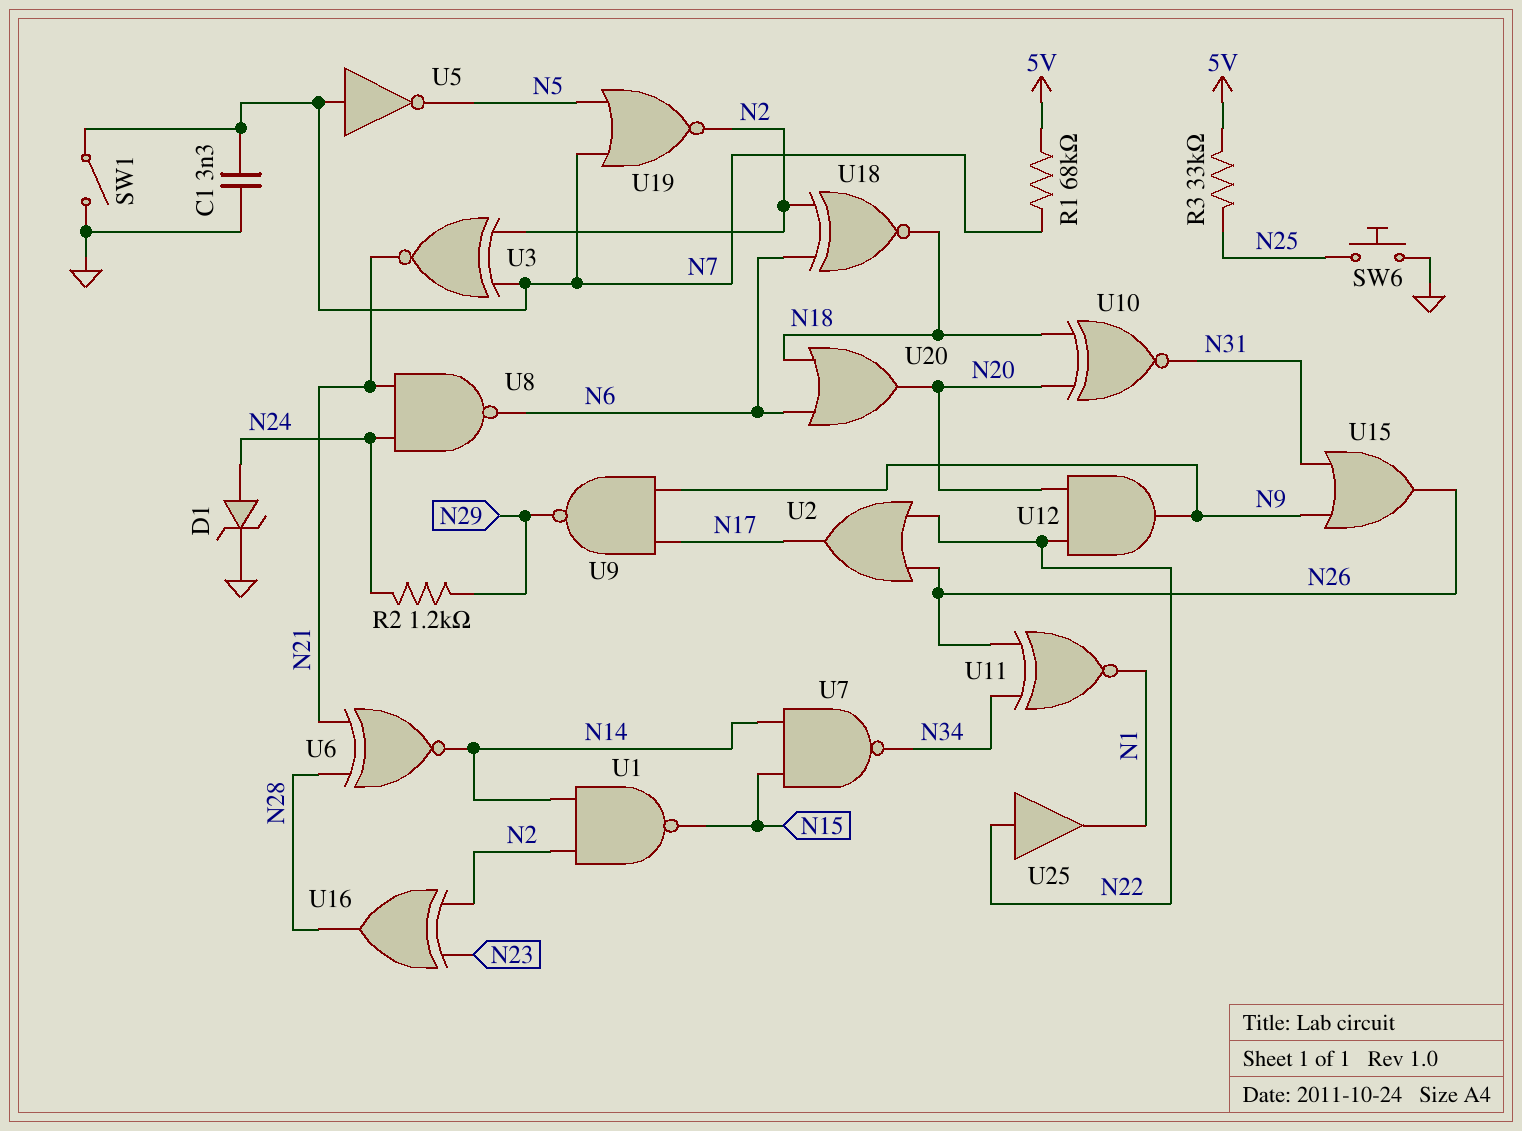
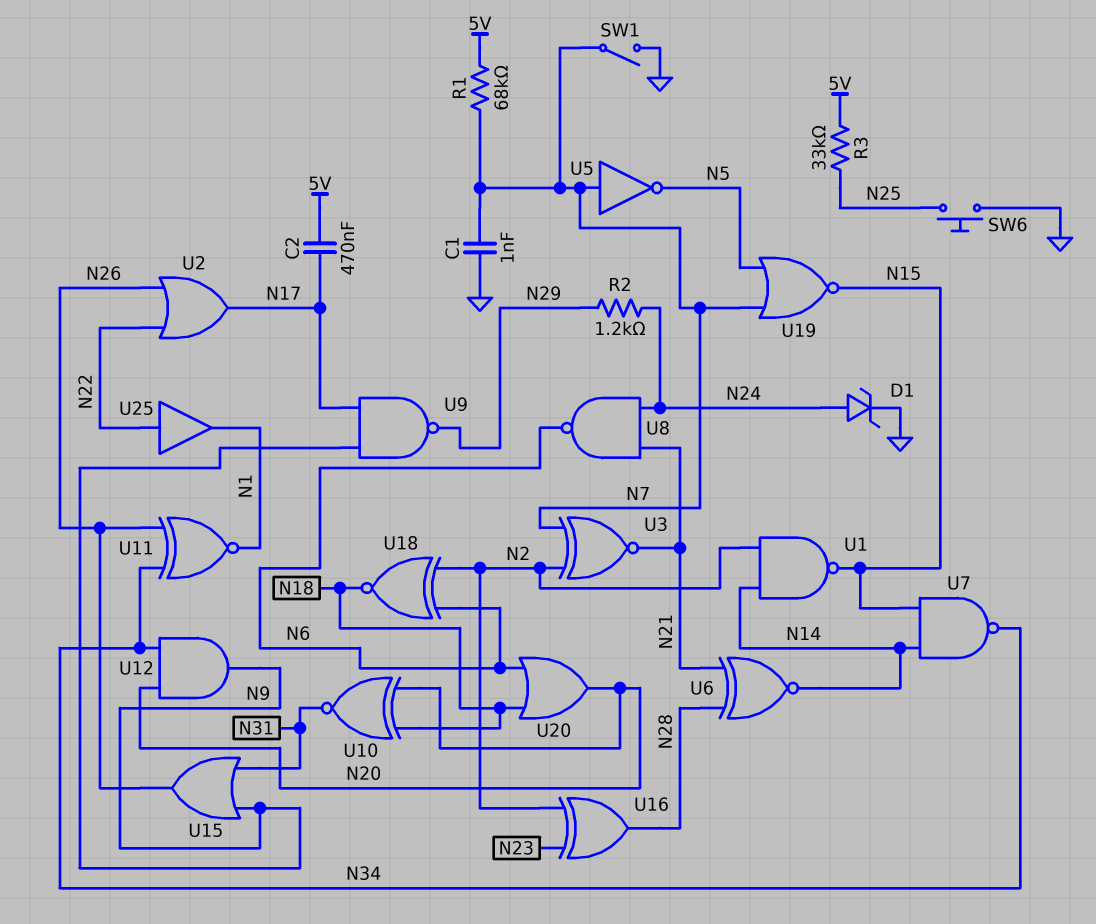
C1: 3.3nF (GND, N7) -> 1nF (GND, N7)
C2: none -> 470nF (5V, N17)
U12: AND (in N20, in N22, out N9) -> AND (in N20, in N34, out N9)
U19: NOR (in N5, in N7, out N2) -> NOR (in N5, in N7, out N15)

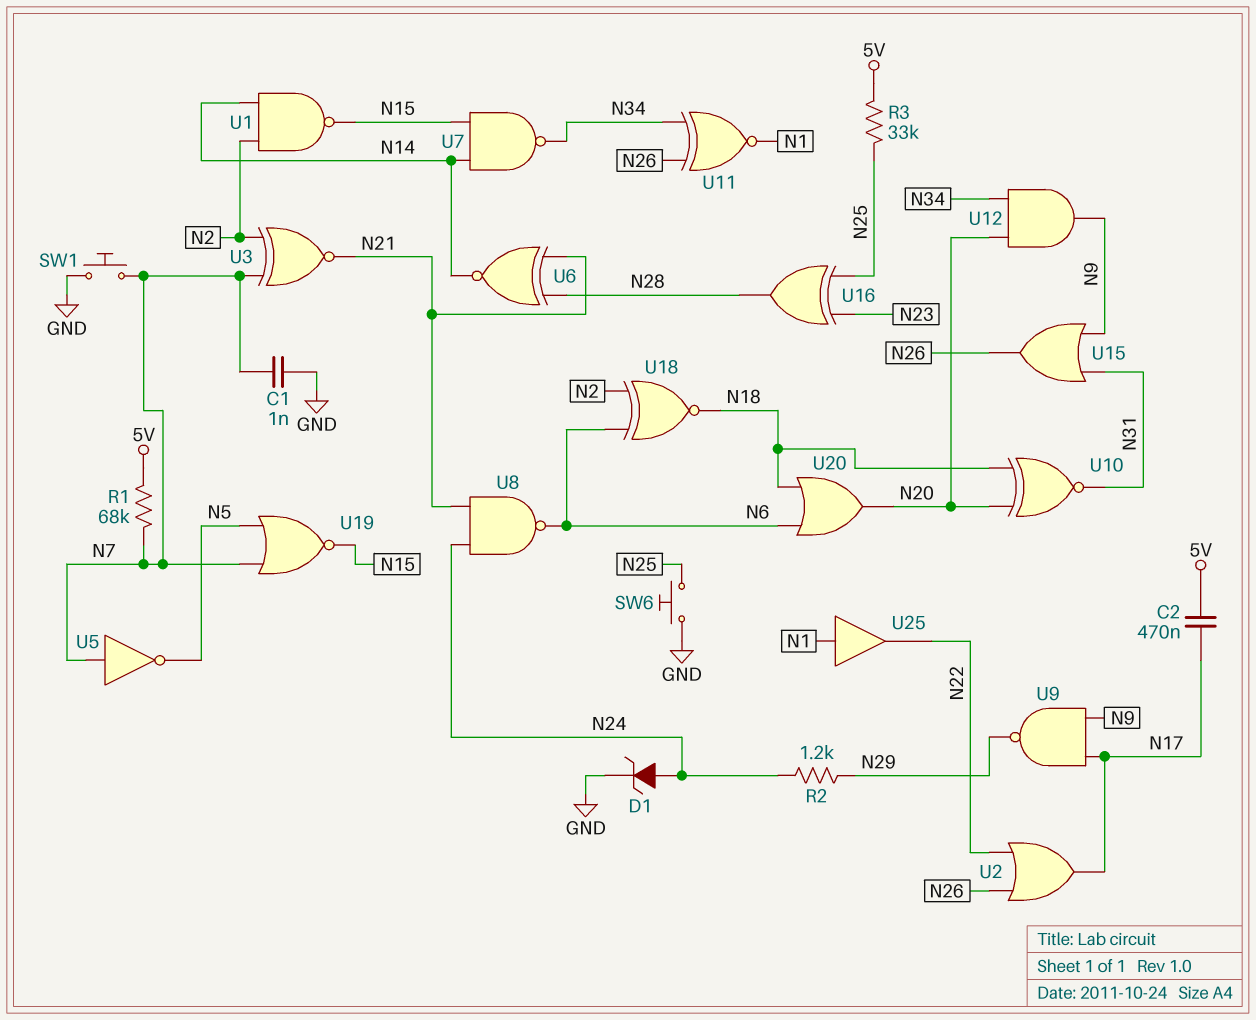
SW1: switch (GND, N7) -> button (GND, N7)
U16: XOR (in N2, in N23, out N28) -> XOR (in N23, in N25, out N28)
U25: buffer (in N22, out N1) -> buffer (in N1, out N22)

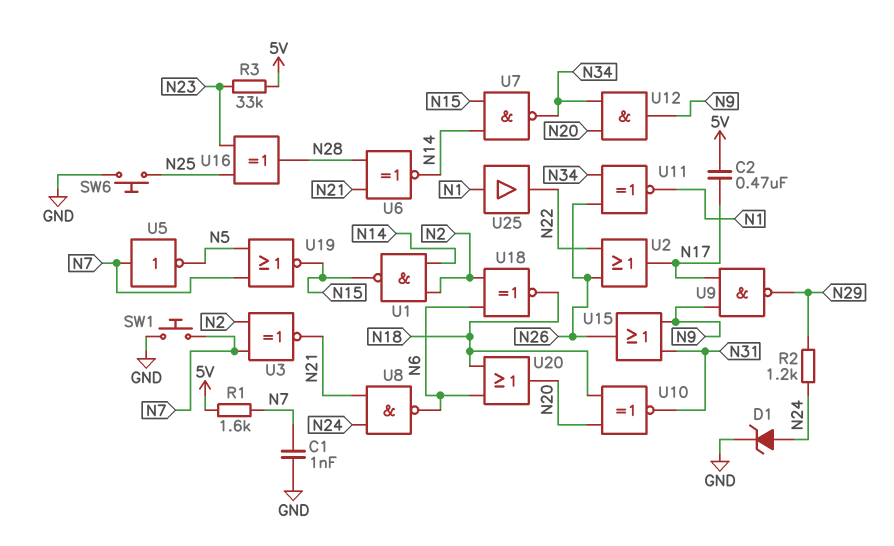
R1: 68k (5V, N7) -> 1.6k (5V, N7)
R3: 33k (5V, N25) -> 33k (5V, N23)

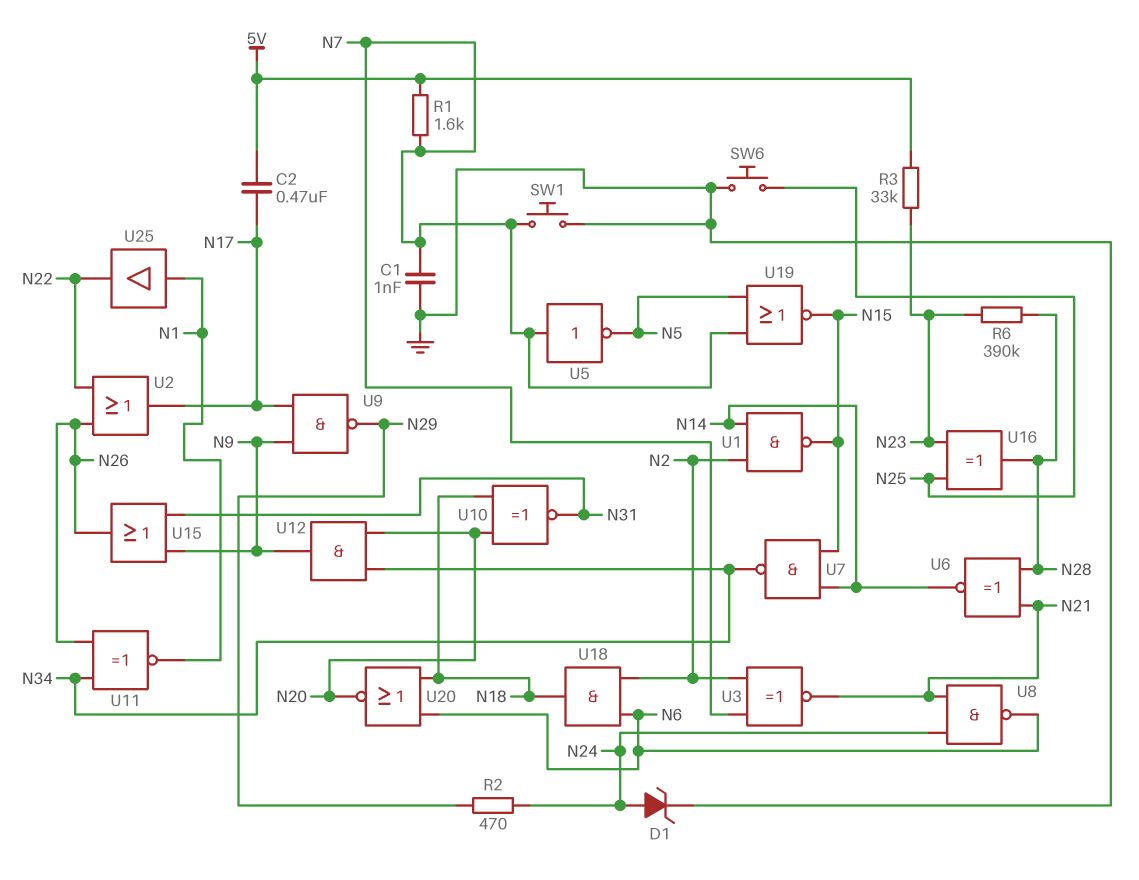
R2: 1.2k (N24, N29) -> 470 (N24, N29)
R6: none -> 390k (N23, N28)
U18: XNOR (in N2, in N6, out N18) -> AND (in N2, in N6, out N18)
U20: OR (in N6, in N18, out N20) -> NOR (in N6, in N18, out N20)

